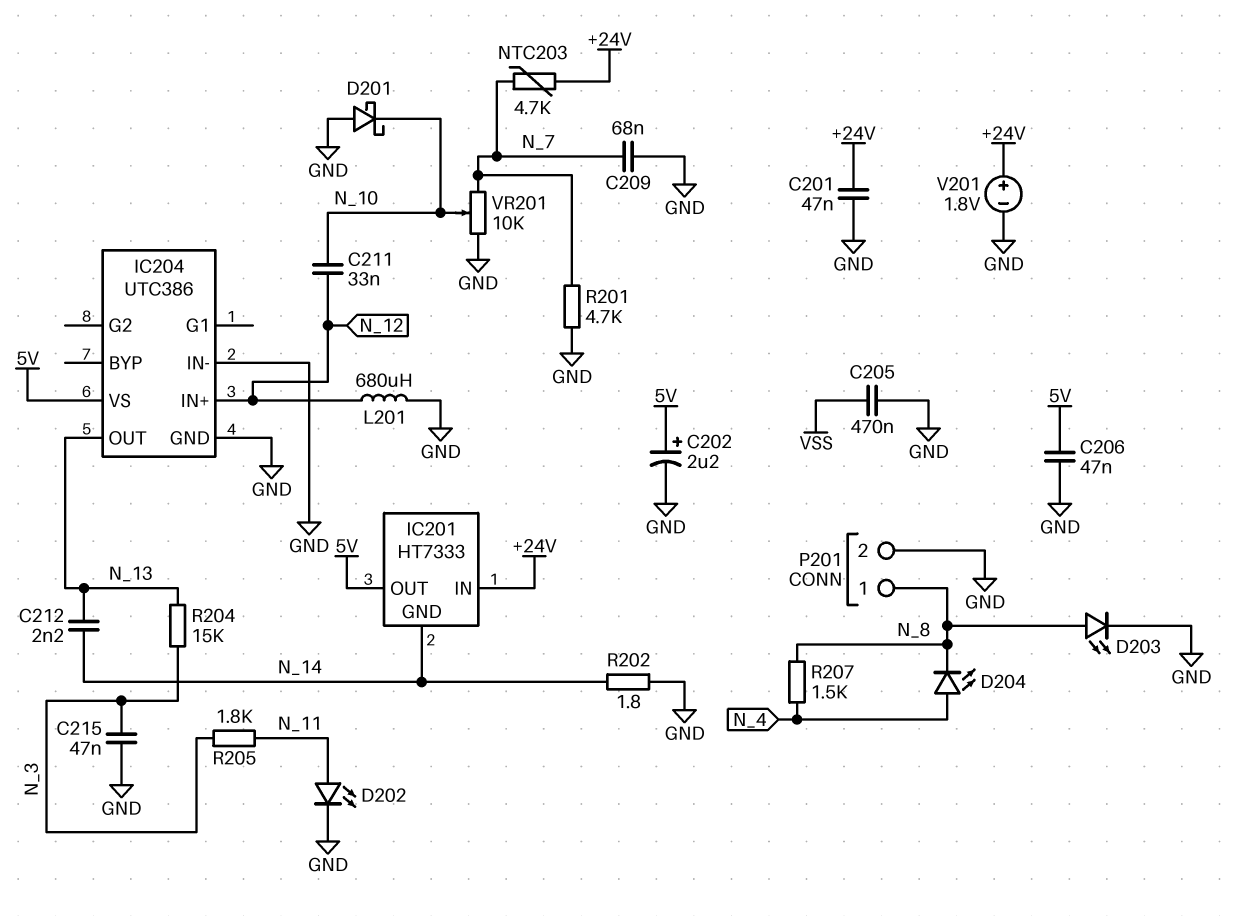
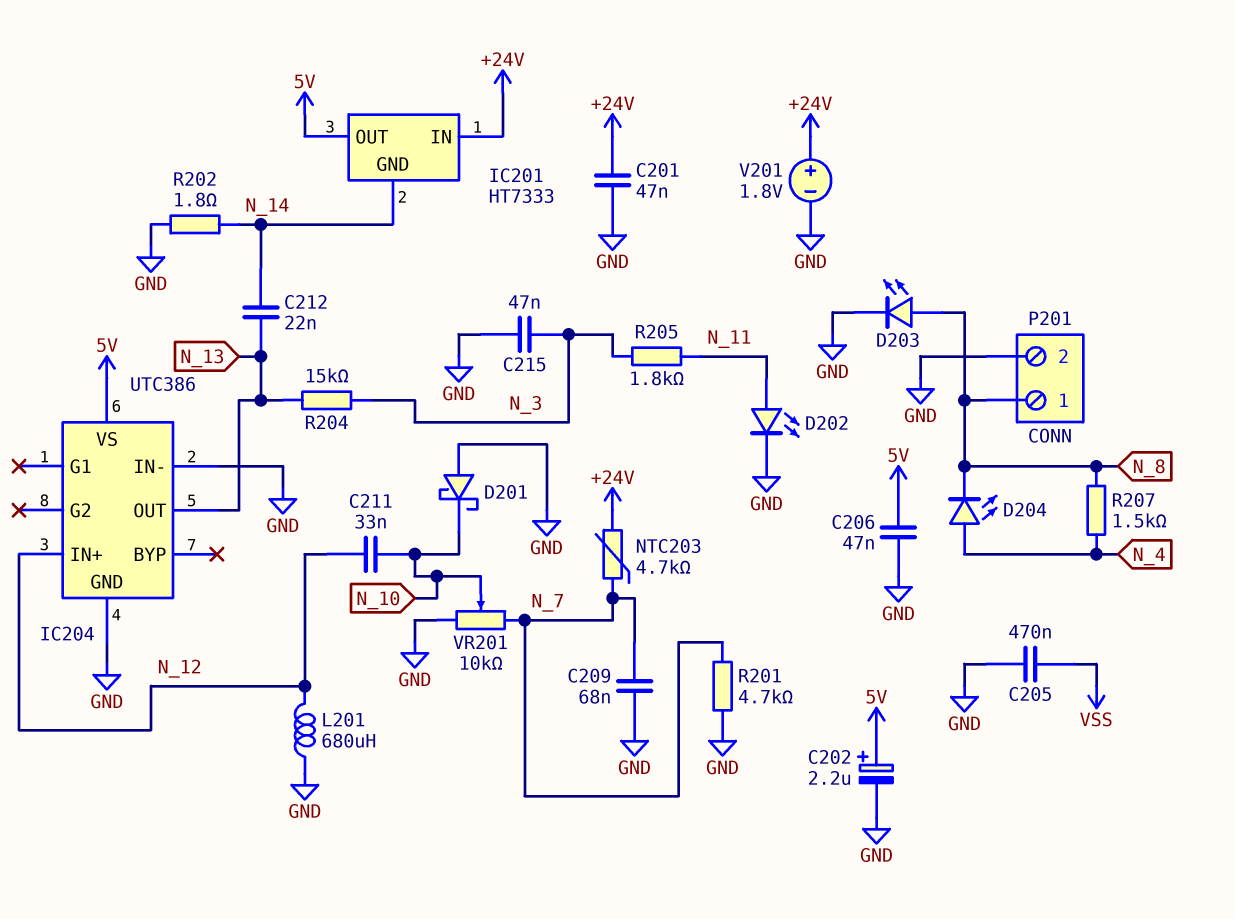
C212: 2.2nF (N_13, N_14) -> 22nF (N_13, N_14)

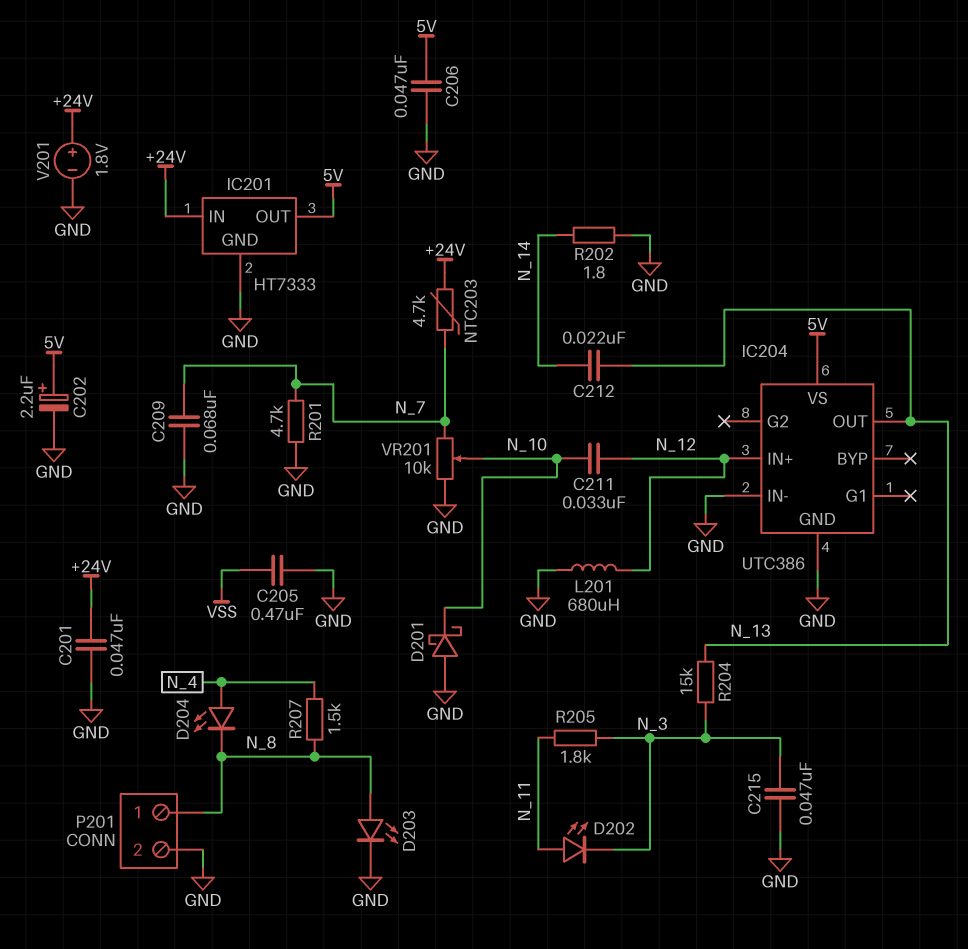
D202: LED (A N_11, K GND) -> LED (A N_11, K N_3)
IC201 pin GND: N_14 -> GND

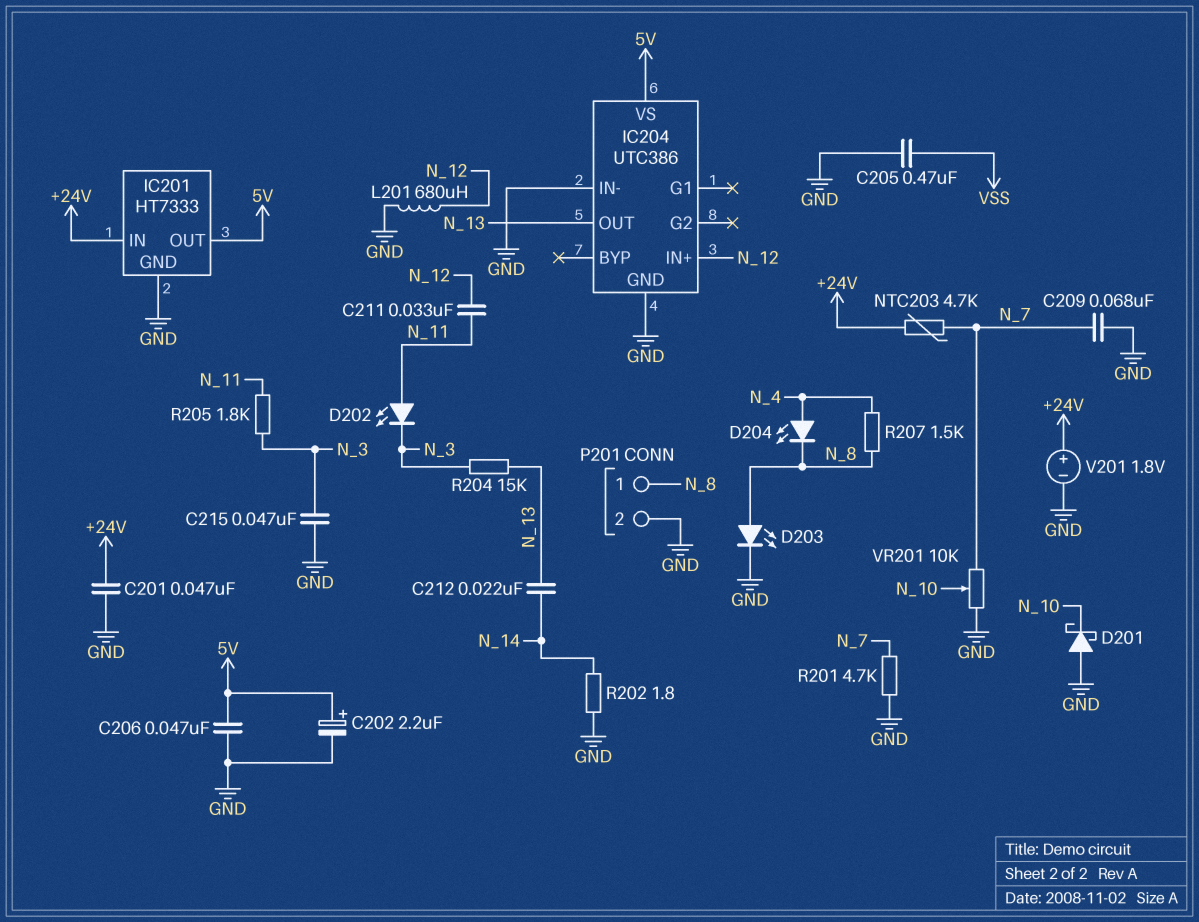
C211: 33nF (N_10, N_12) -> 33nF (N_11, N_12)

